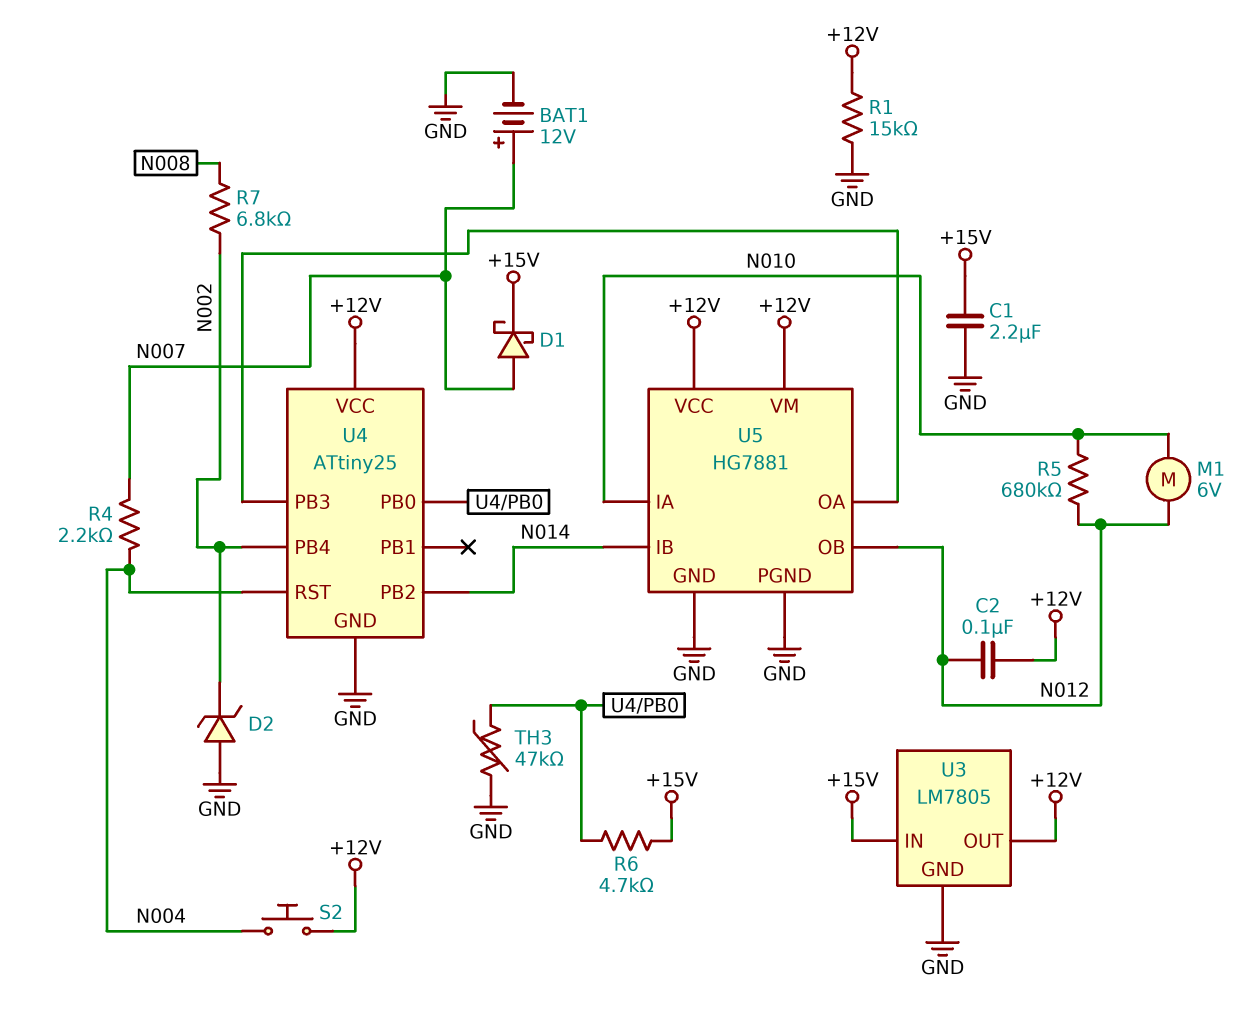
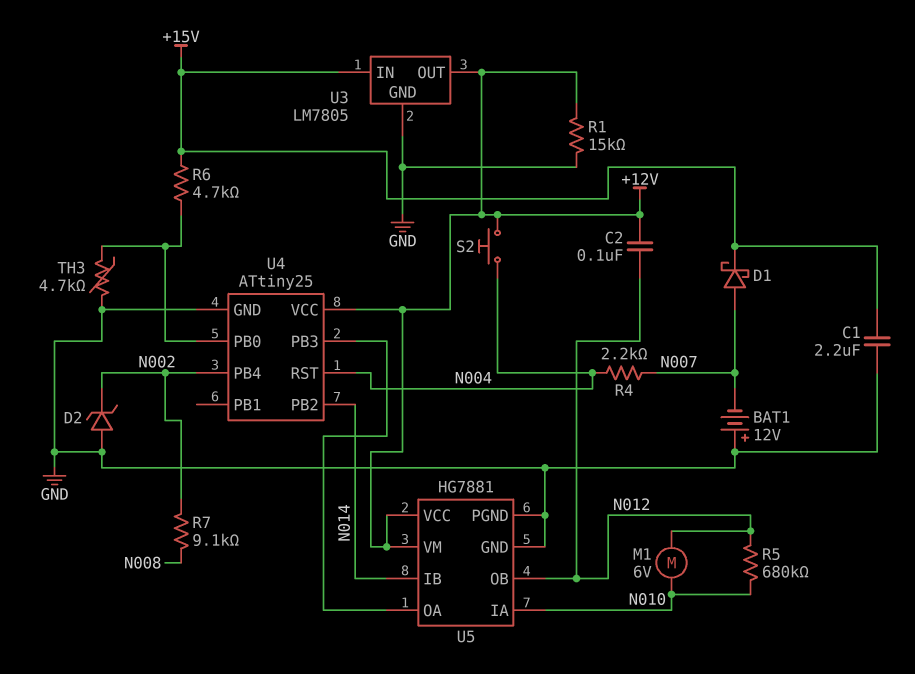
BAT1: 12V (plus N007, minus GND) -> 12V (plus GND, minus N007)
R7: 6.8k (N002, N008) -> 9.1k (N002, N008)
TH3: 47k (GND, U4/PB0) -> 4.7k (GND, U4/PB0)

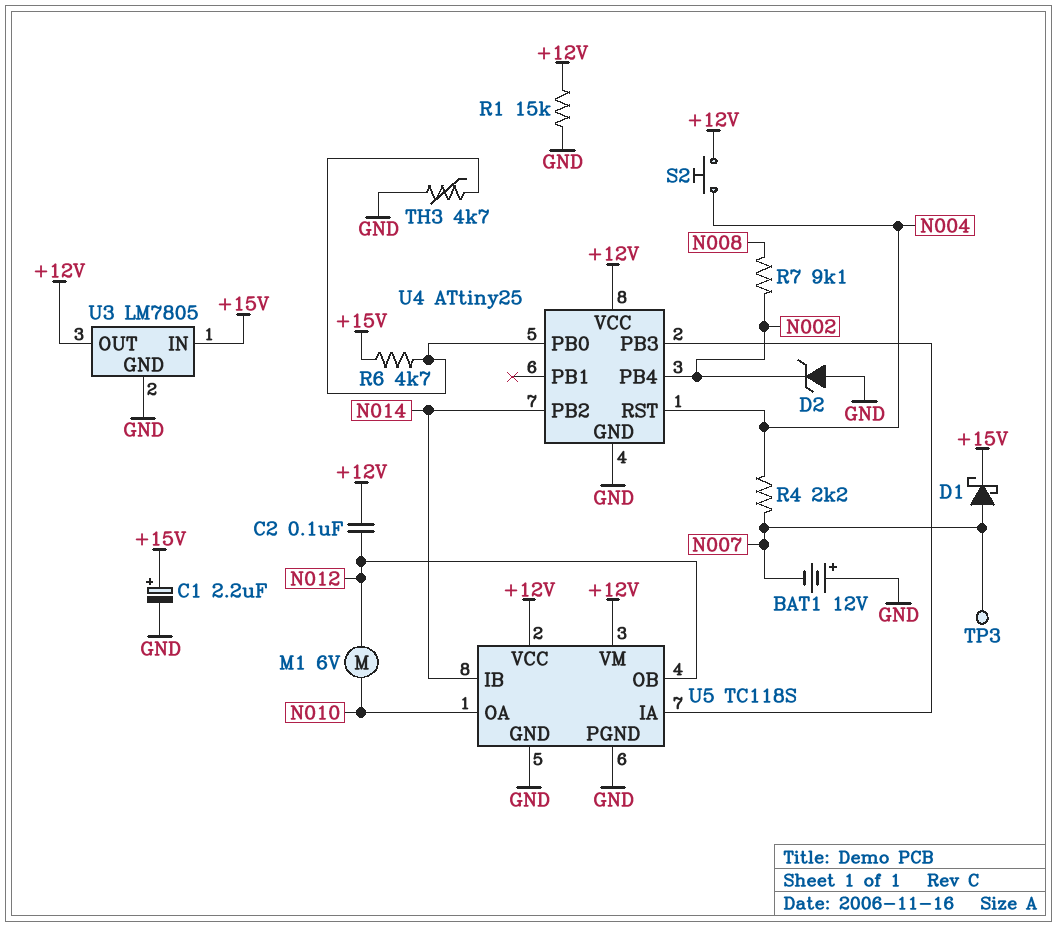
C1: 2.2uF (+15V, GND) -> 2.2uF (plus +15V, minus GND)
R5: 680k (N010, N012) -> none
TP3: none -> test point (N007)
U5: HG7881 -> TC118S
U5 pin IA: N010 -> U4/PB3
U5 pin OA: U4/PB3 -> N010

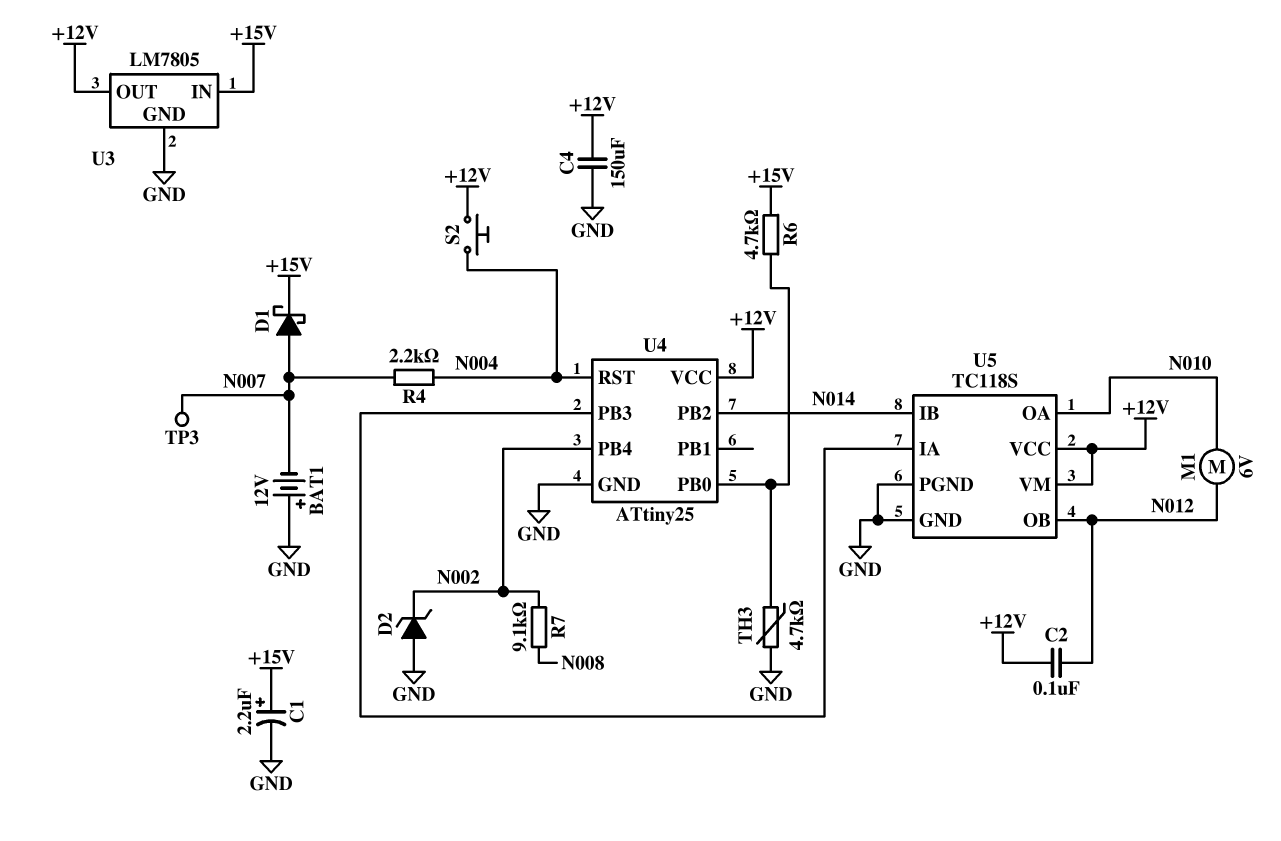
C4: none -> 150uF (+12V, GND)
R1: 15k (+12V, GND) -> none

